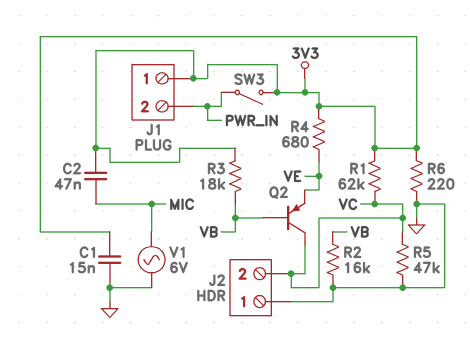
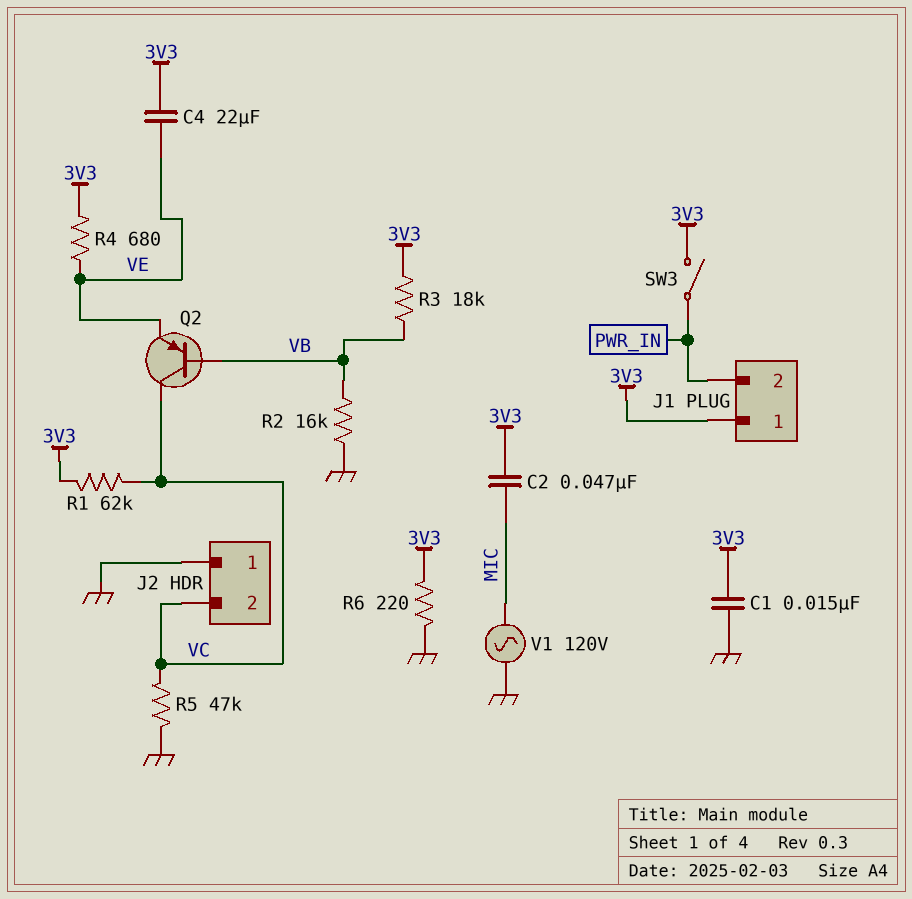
C4: none -> 22uF (3V3, VE)
V1: AC 6V (GND, MIC) -> AC 120V (GND, MIC)

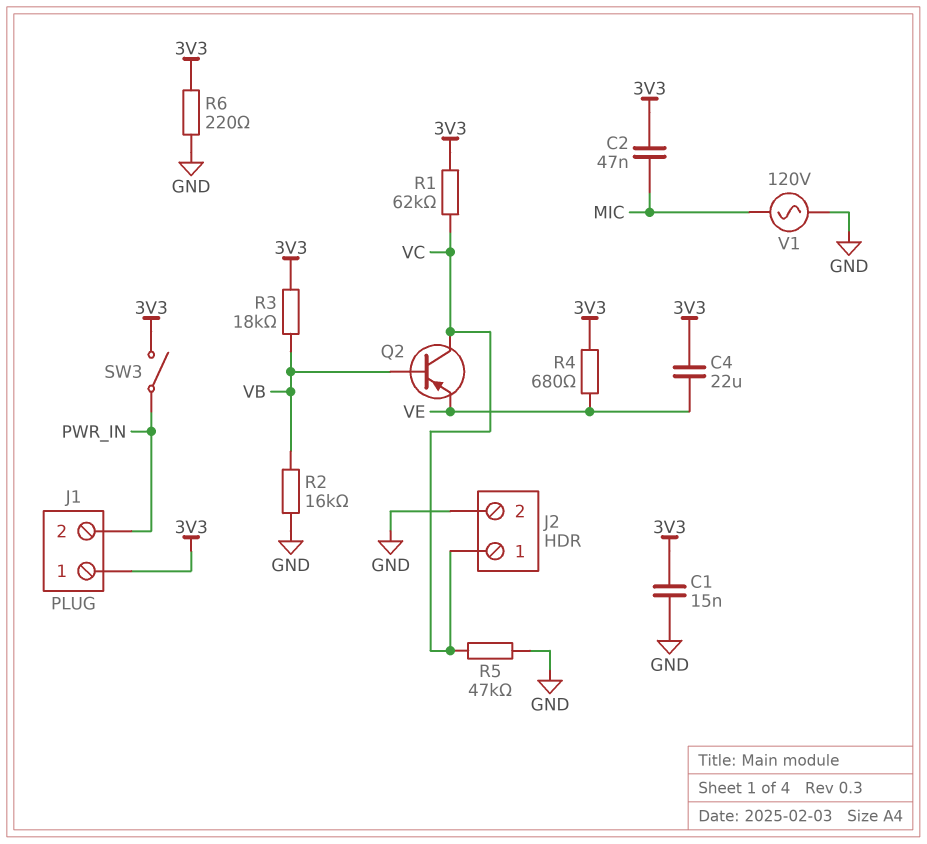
J2 pin 1: GND -> VC
J2 pin 2: VC -> GND

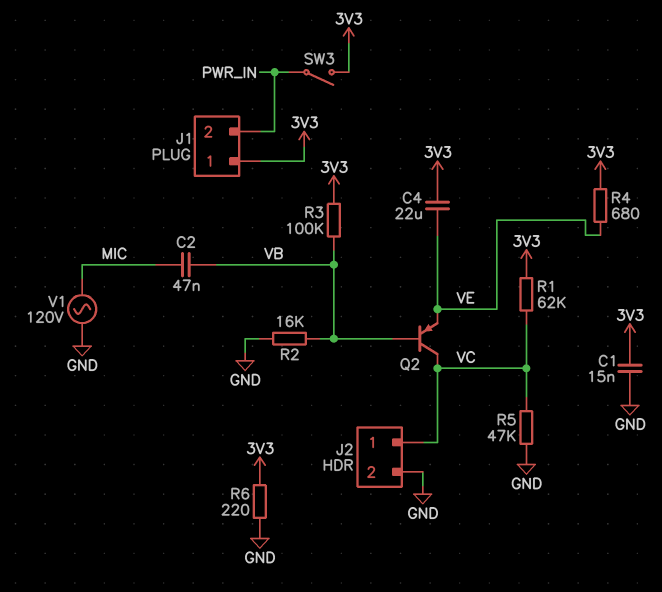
C2: 47nF (3V3, MIC) -> 47nF (MIC, VB)
R3: 18k (3V3, VB) -> 100k (3V3, VB)

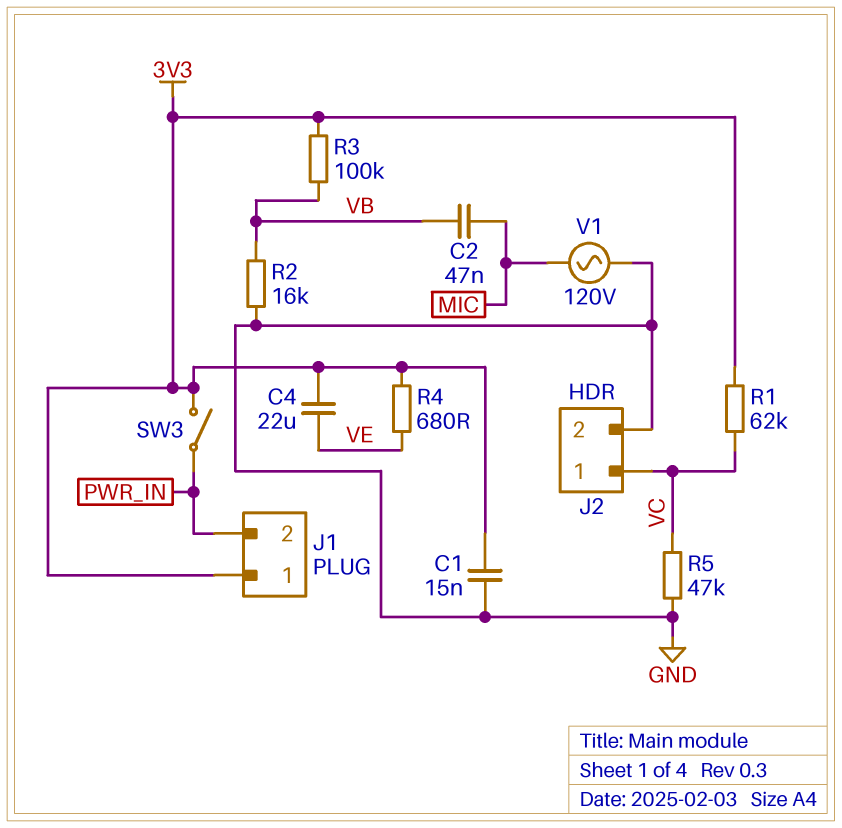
Q2: PNP (B VB, C VC, E VE) -> none
R6: 220 (3V3, GND) -> none

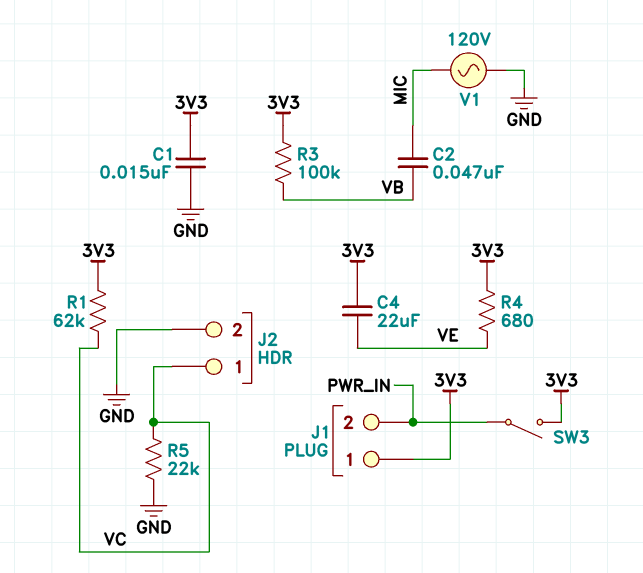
R2: 16k (GND, VB) -> none
R5: 47k (GND, VC) -> 22k (GND, VC)

